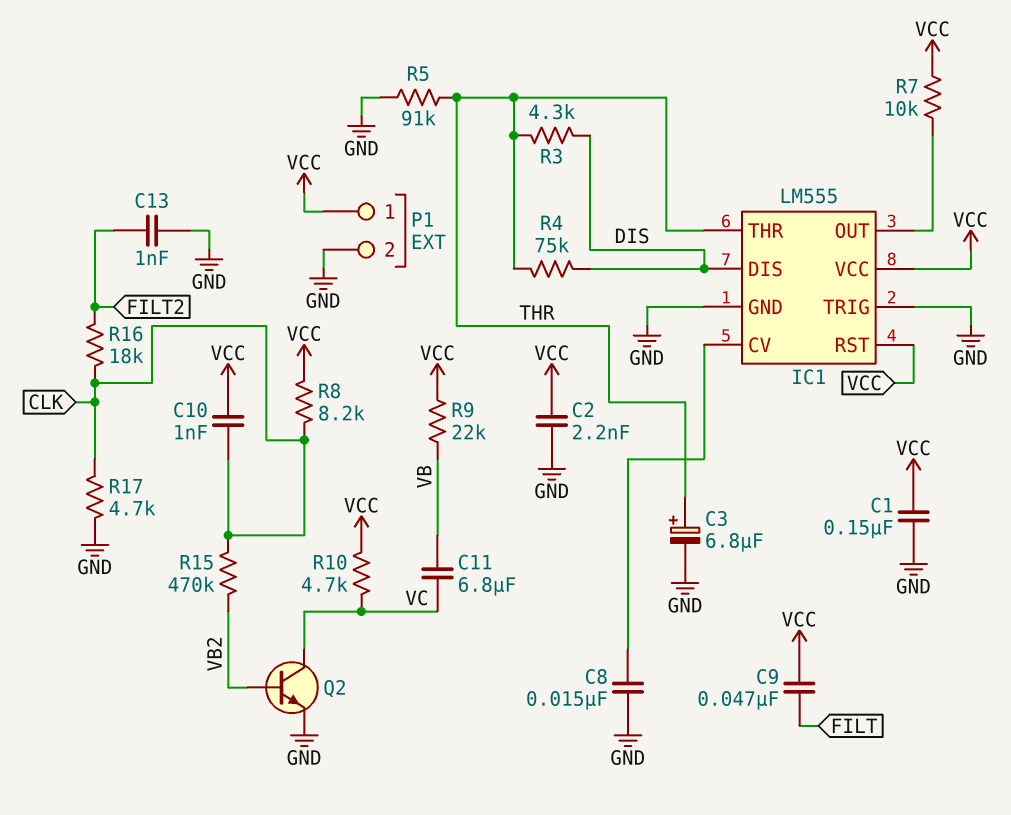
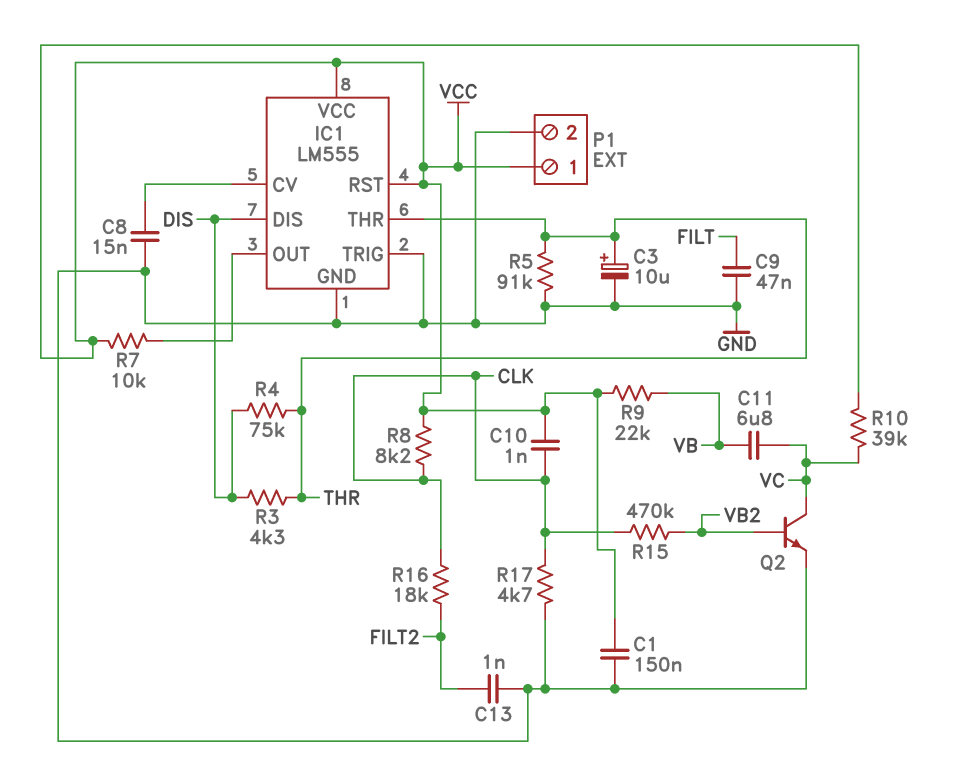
C2: 2.2nF (GND, VCC) -> none
C3: 6.8uF (plus THR, minus GND) -> 10uF (plus THR, minus GND)
C9: 47nF (FILT, VCC) -> 47nF (FILT, GND)
R10: 4.7k (VC, VCC) -> 39k (VC, VCC)

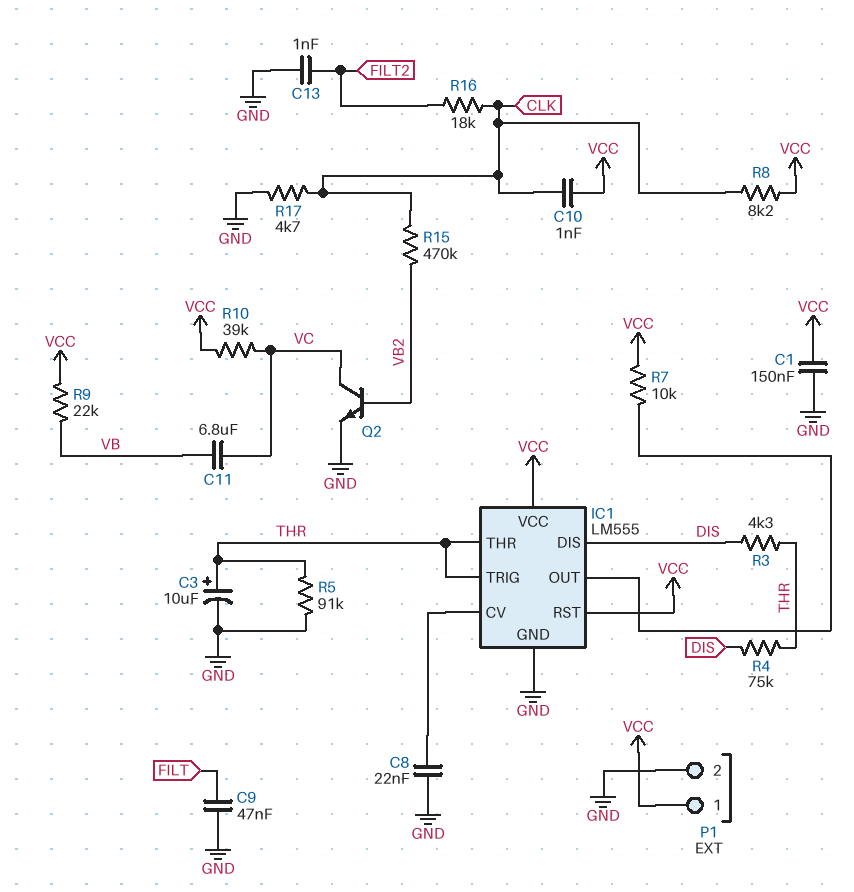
C8: 15nF (GND, IC1/CV) -> 22nF (GND, IC1/CV)
IC1 pin TRIG: GND -> THR

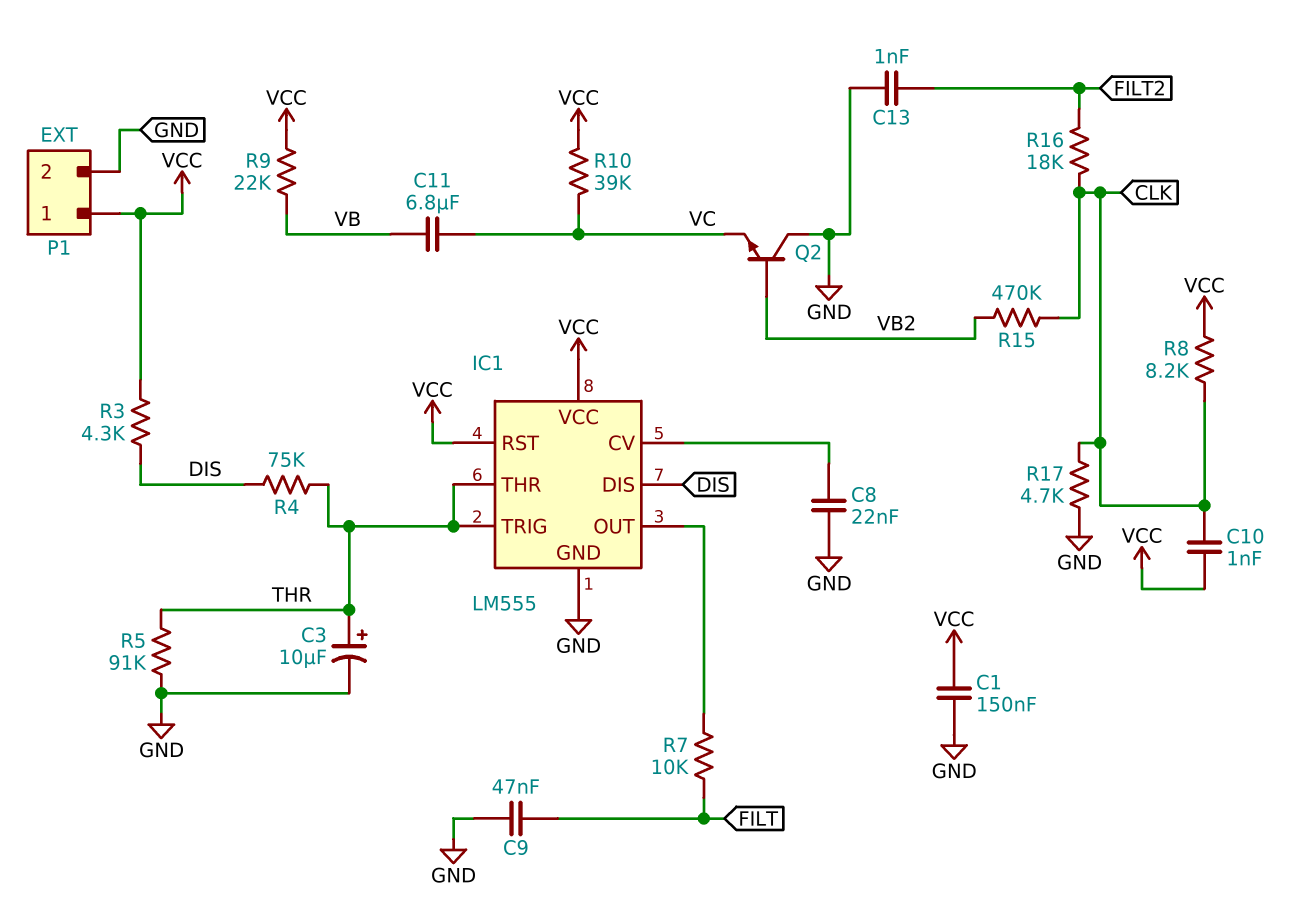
Q2: NPN (B VB2, C VC, E GND) -> NPN (B VB2, C GND, E VC)
R3: 4.3k (DIS, THR) -> 4.3k (DIS, VCC)
R7: 10k (IC1/OUT, VCC) -> 10k (FILT, IC1/OUT)

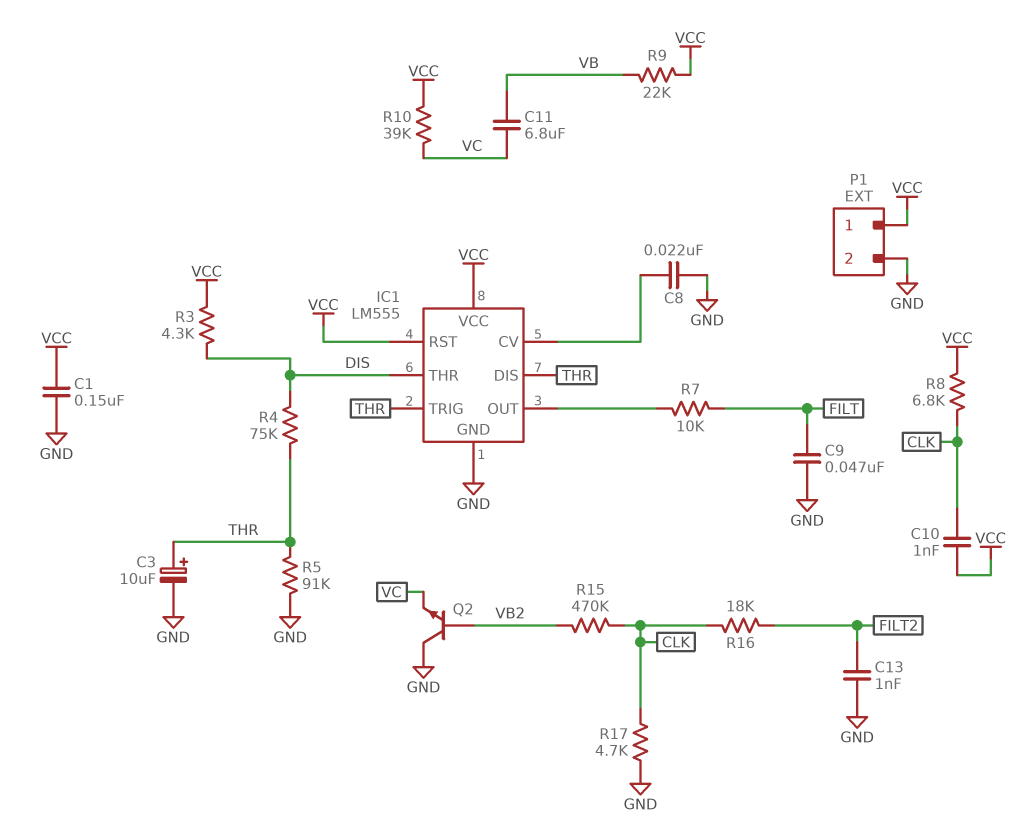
IC1 pin DIS: DIS -> THR
IC1 pin THR: THR -> DIS
R8: 8.2k (CLK, VCC) -> 6.8k (CLK, VCC)

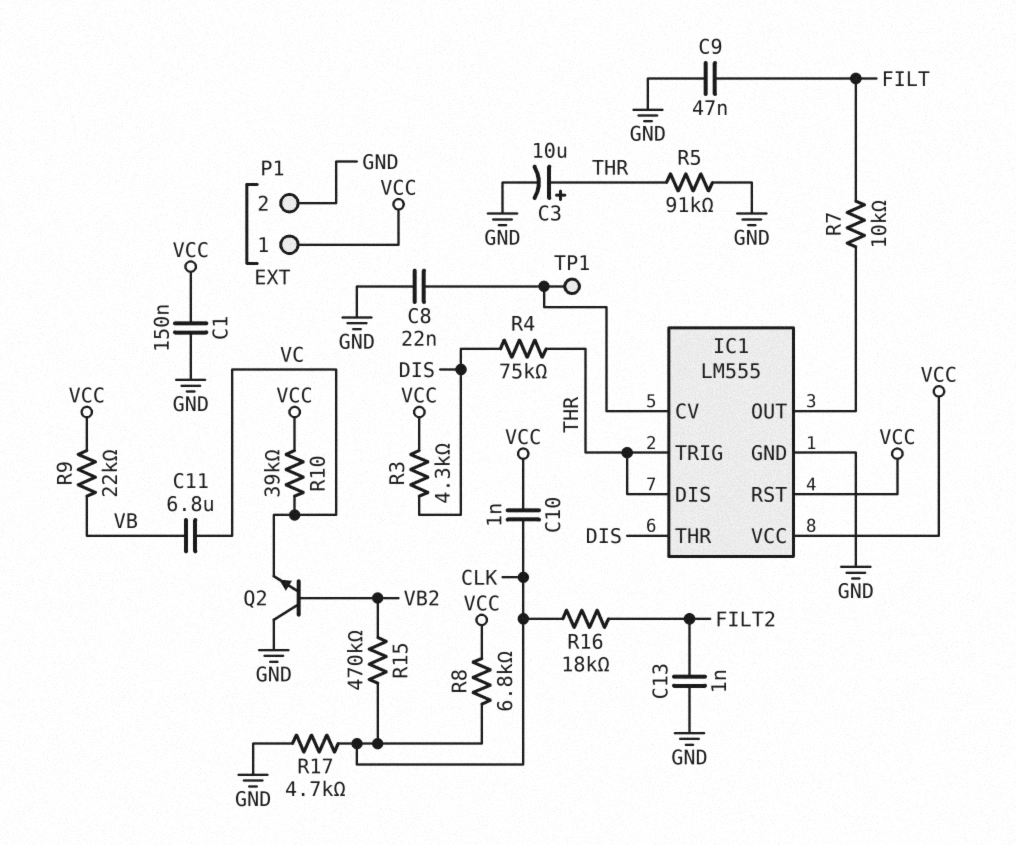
TP1: none -> test point (IC1/CV)

